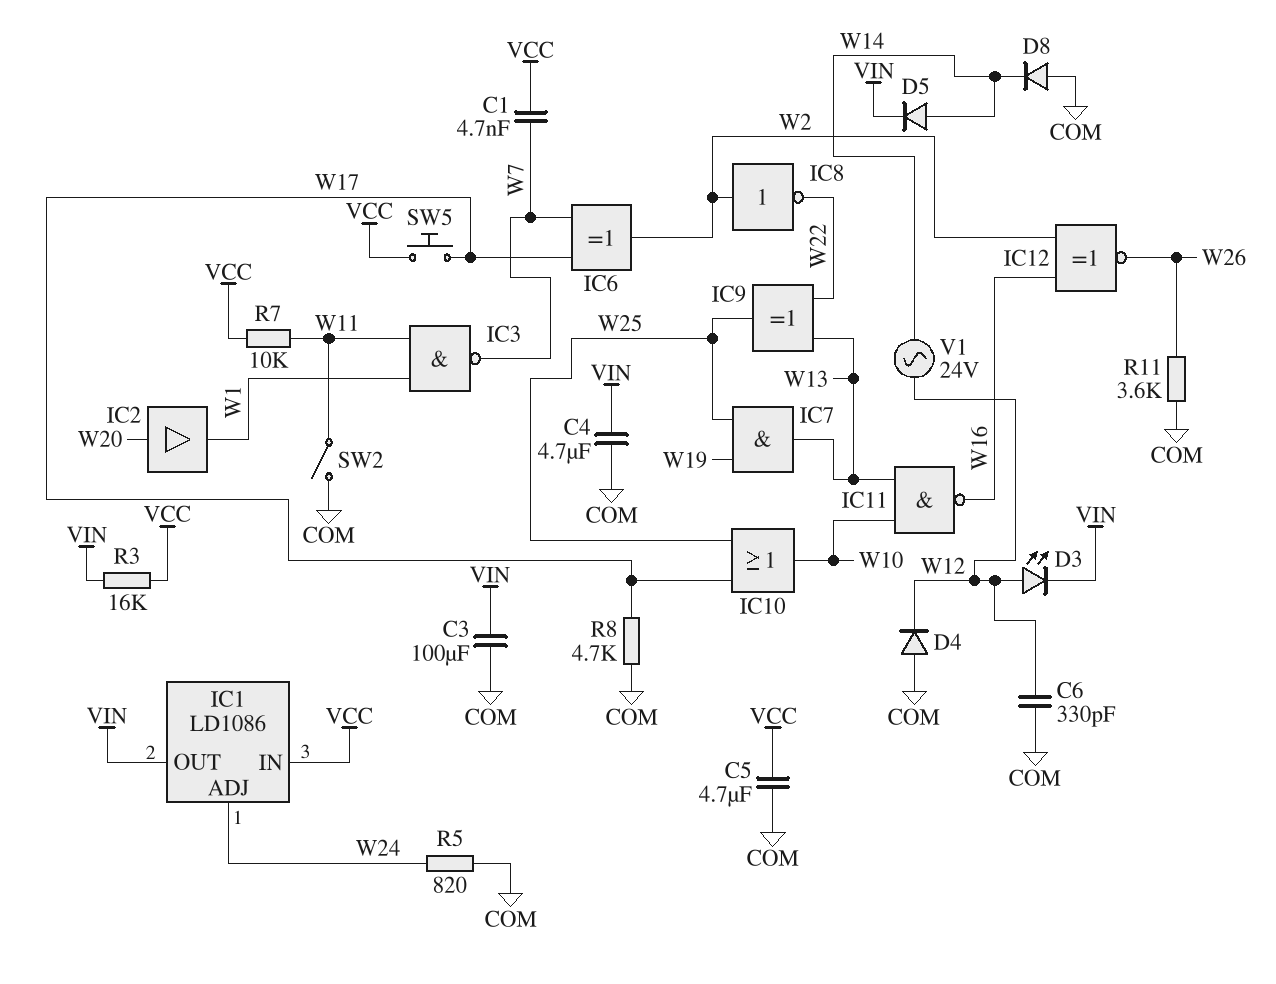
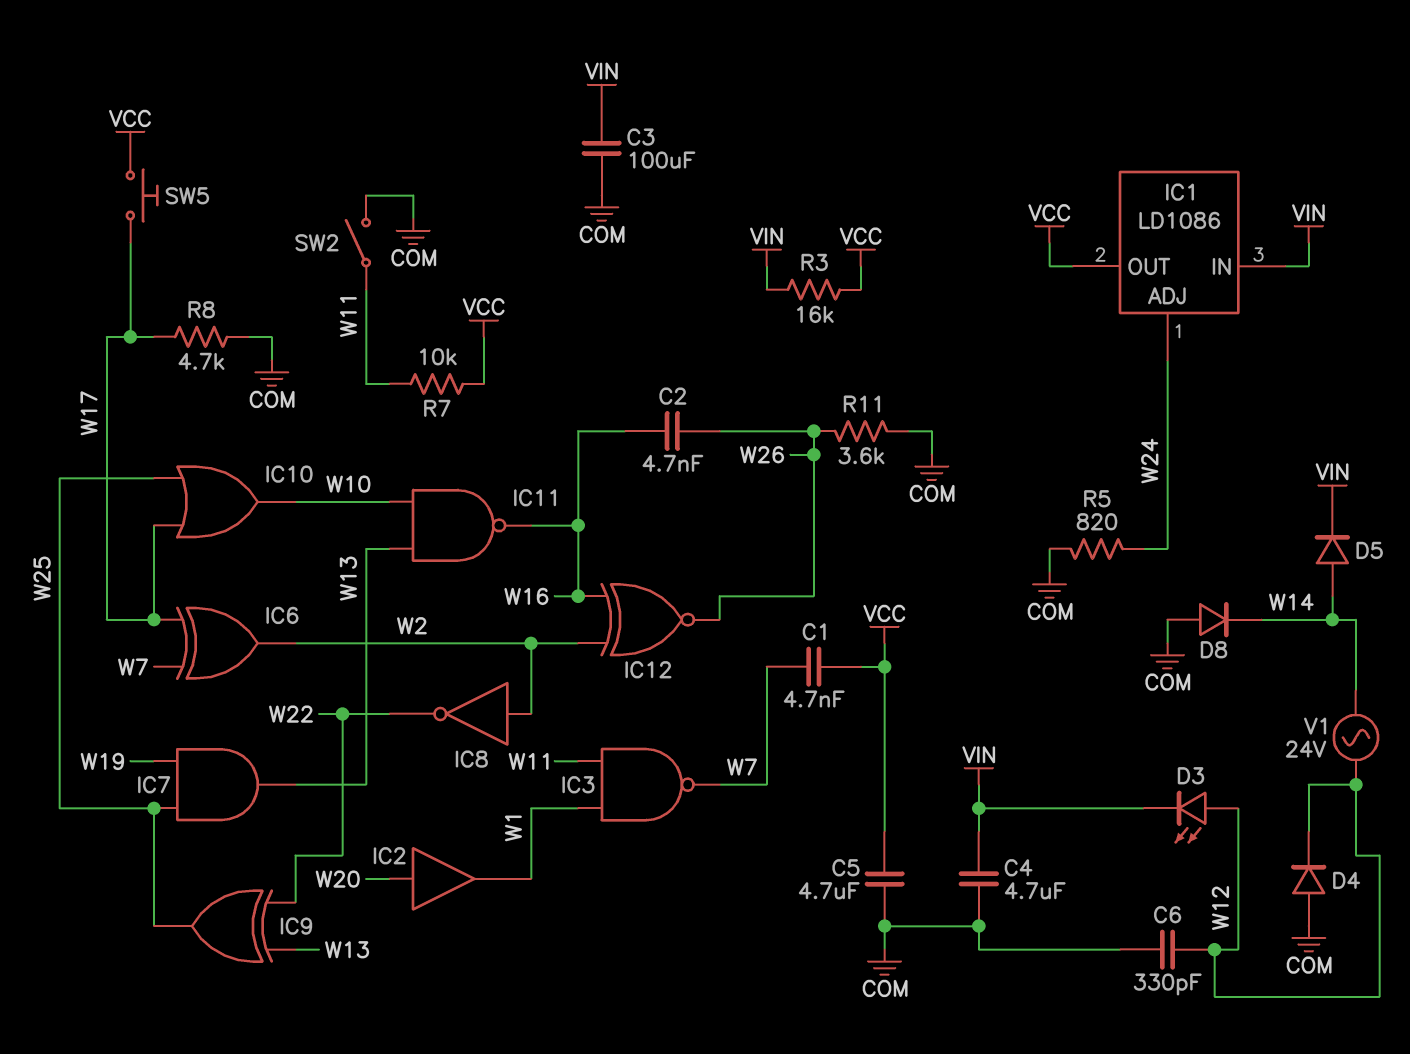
C2: none -> 4.7nF (W16, W26)
IC1 pin IN: VCC -> VIN
IC1 pin OUT: VIN -> VCC

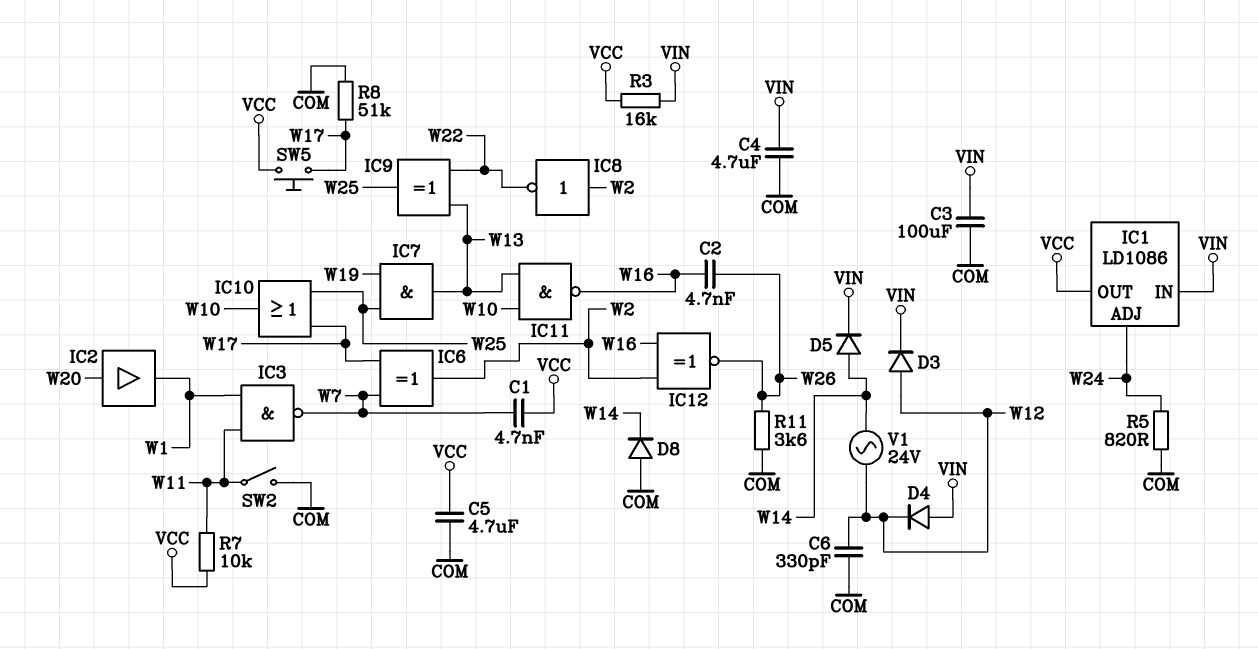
D3: LED (A W12, K VIN) -> diode (A W12, K VIN)
D4: diode (A COM, K W12) -> diode (A VIN, K W12)
R8: 4.7k (COM, W17) -> 51k (COM, W17)

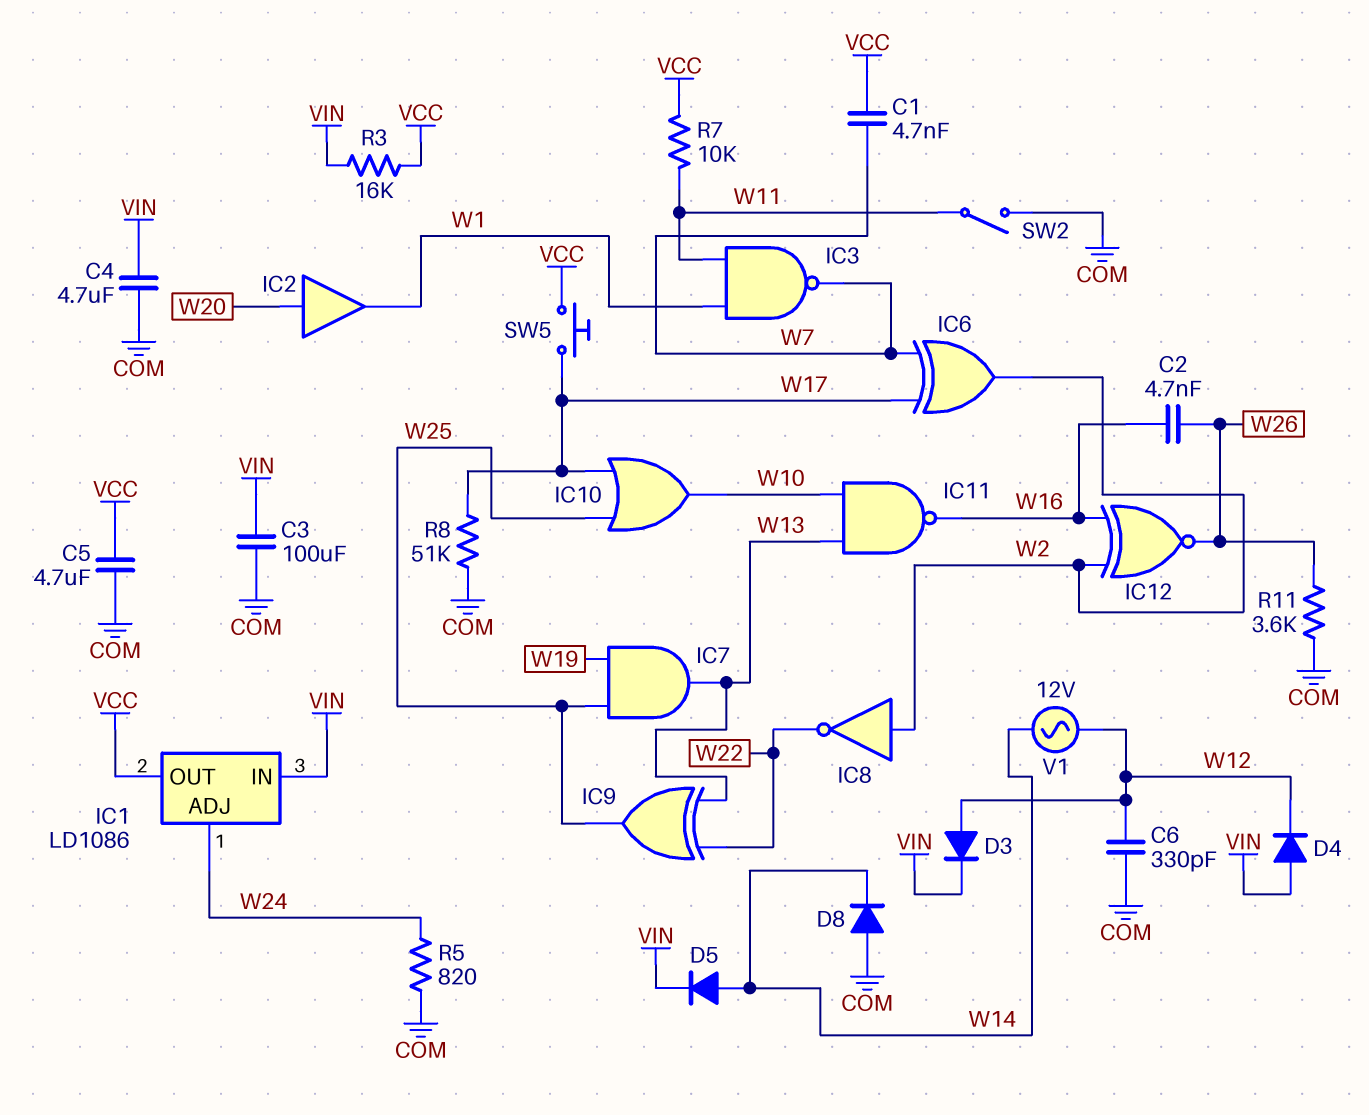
V1: AC 24V (W12, W14) -> AC 12V (W12, W14)

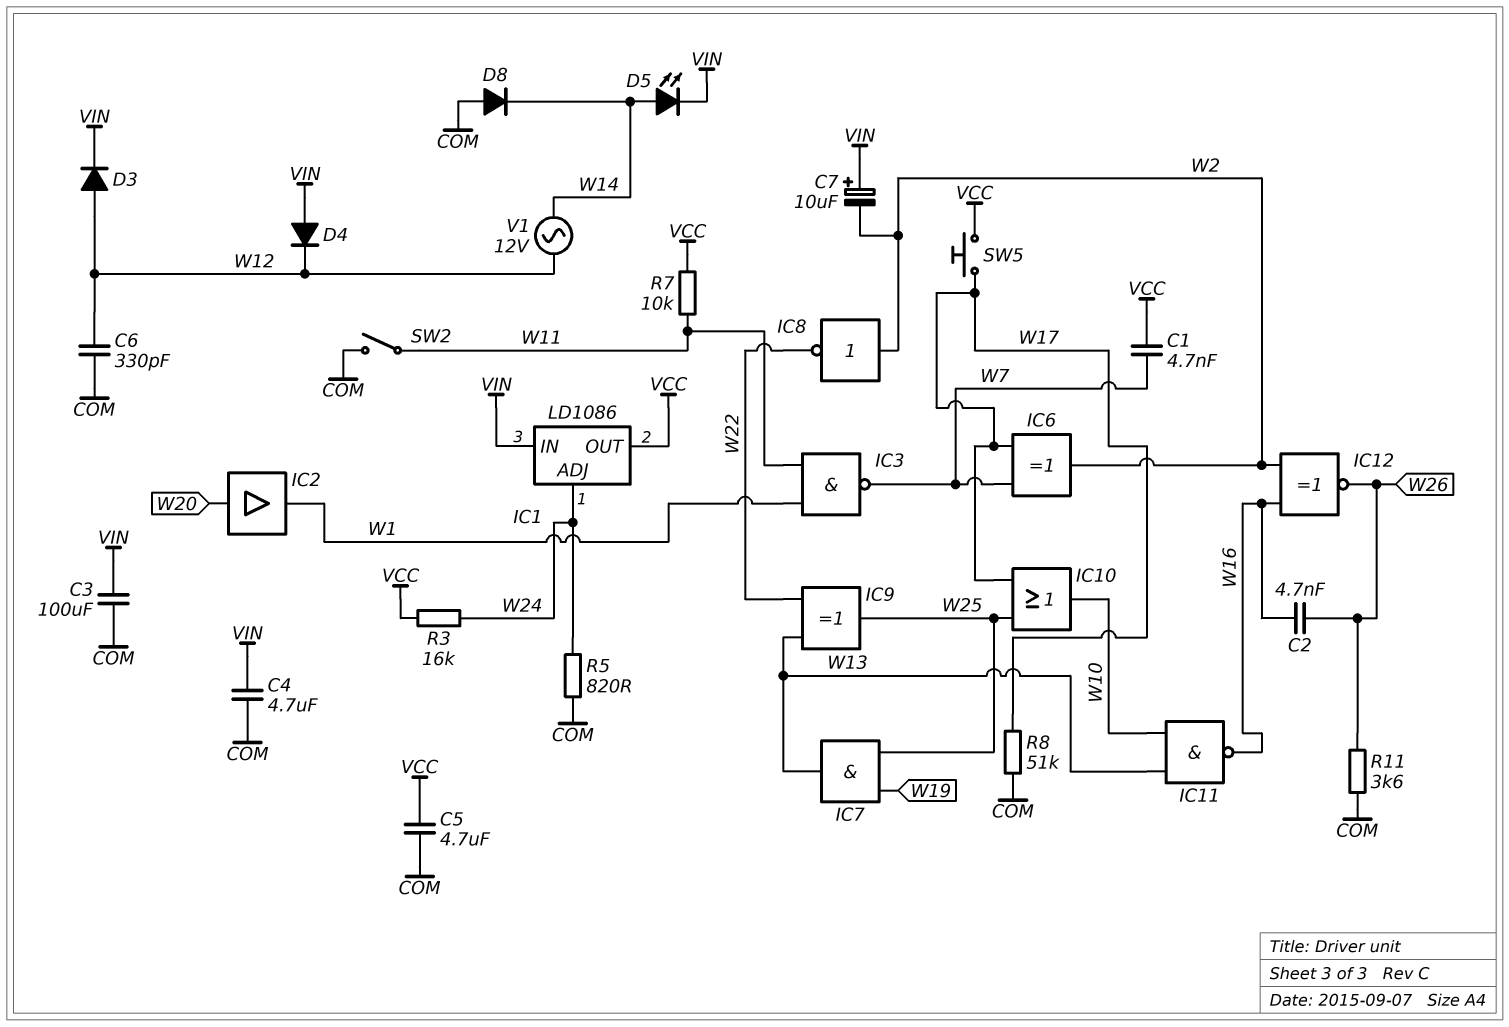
C7: none -> 10uF (plus VIN, minus W2)
D5: diode (A W14, K VIN) -> LED (A W14, K VIN)
R3: 16k (VCC, VIN) -> 16k (VCC, W24)

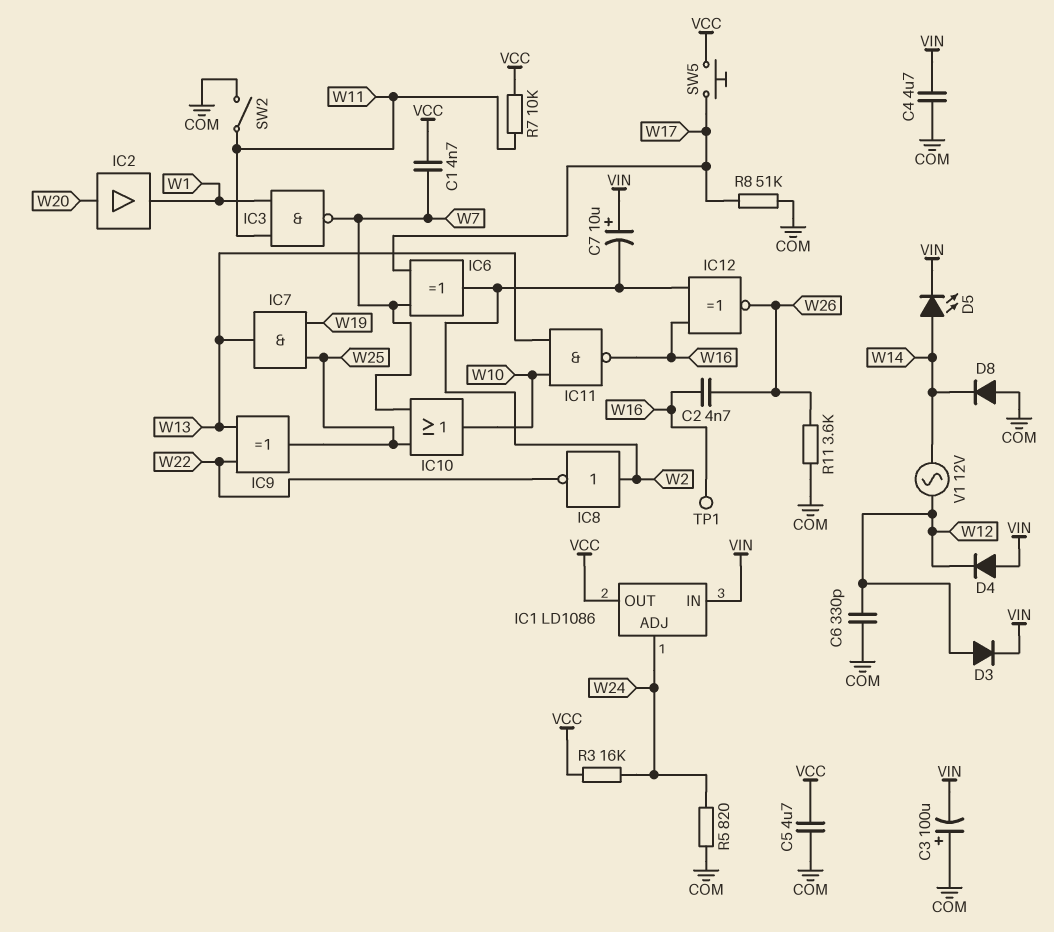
C3: 100uF (COM, VIN) -> 100uF (plus COM, minus VIN)
IC10: OR (in W17, in W25, out W10) -> OR (in W7, in W25, out W10)
TP1: none -> test point (W16)

